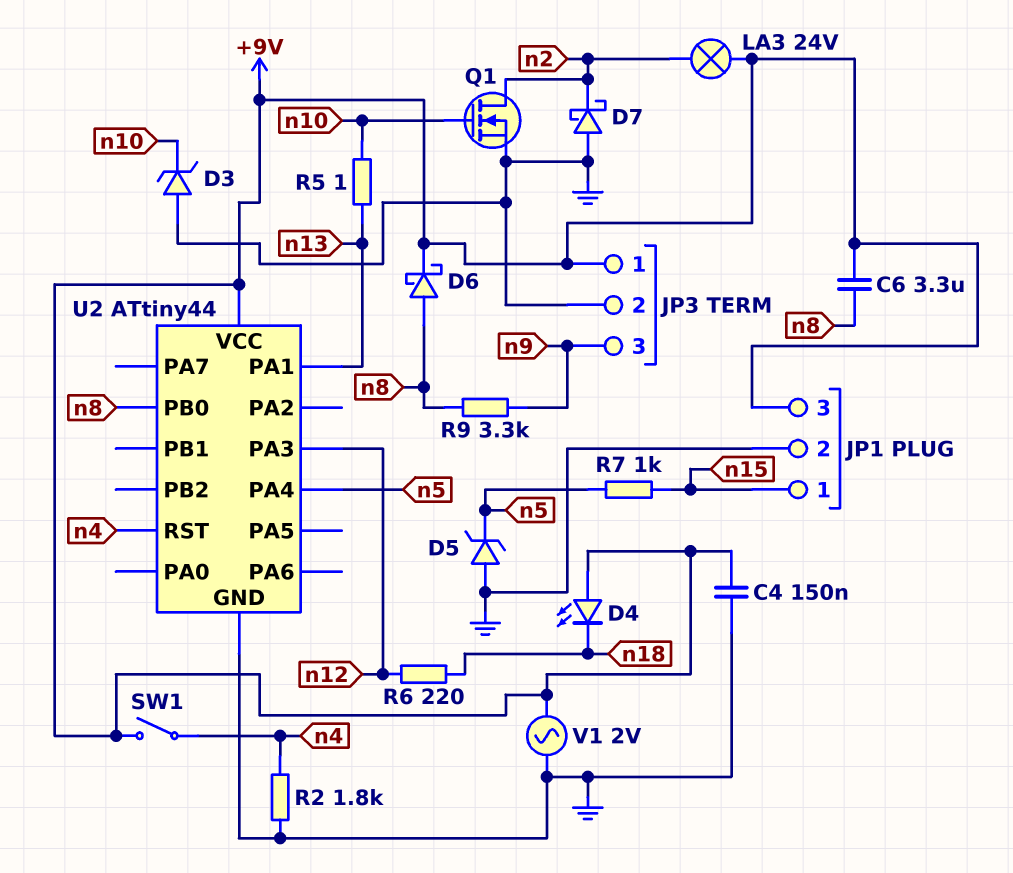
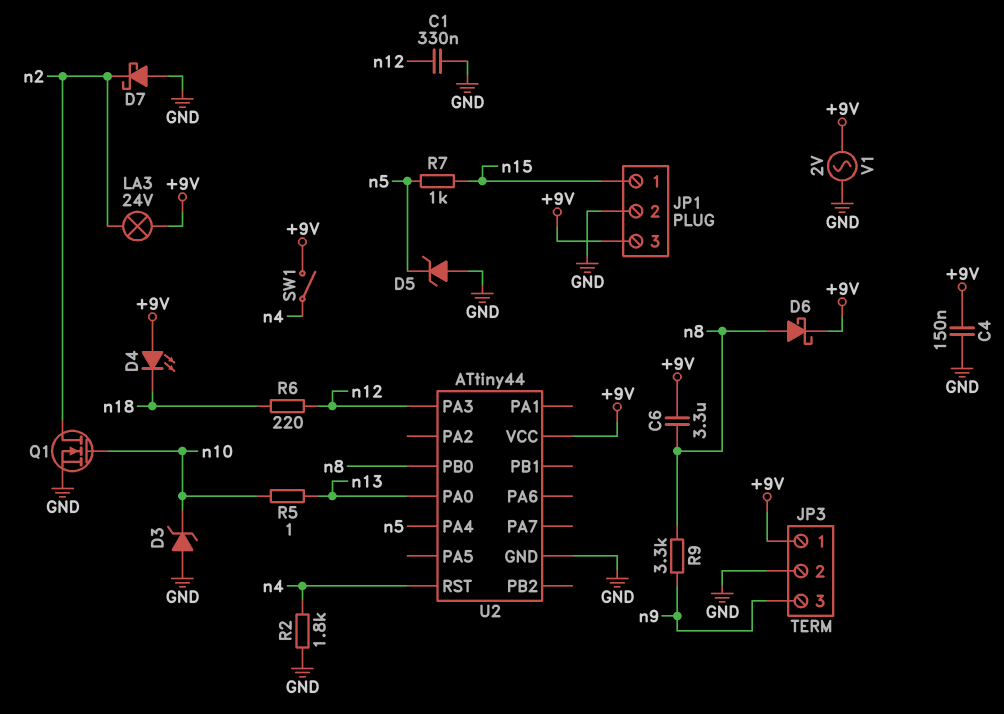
C1: none -> 330nF (GND, n12)
U2 pin PA0: none -> n13
U2 pin PA1: n13 -> none

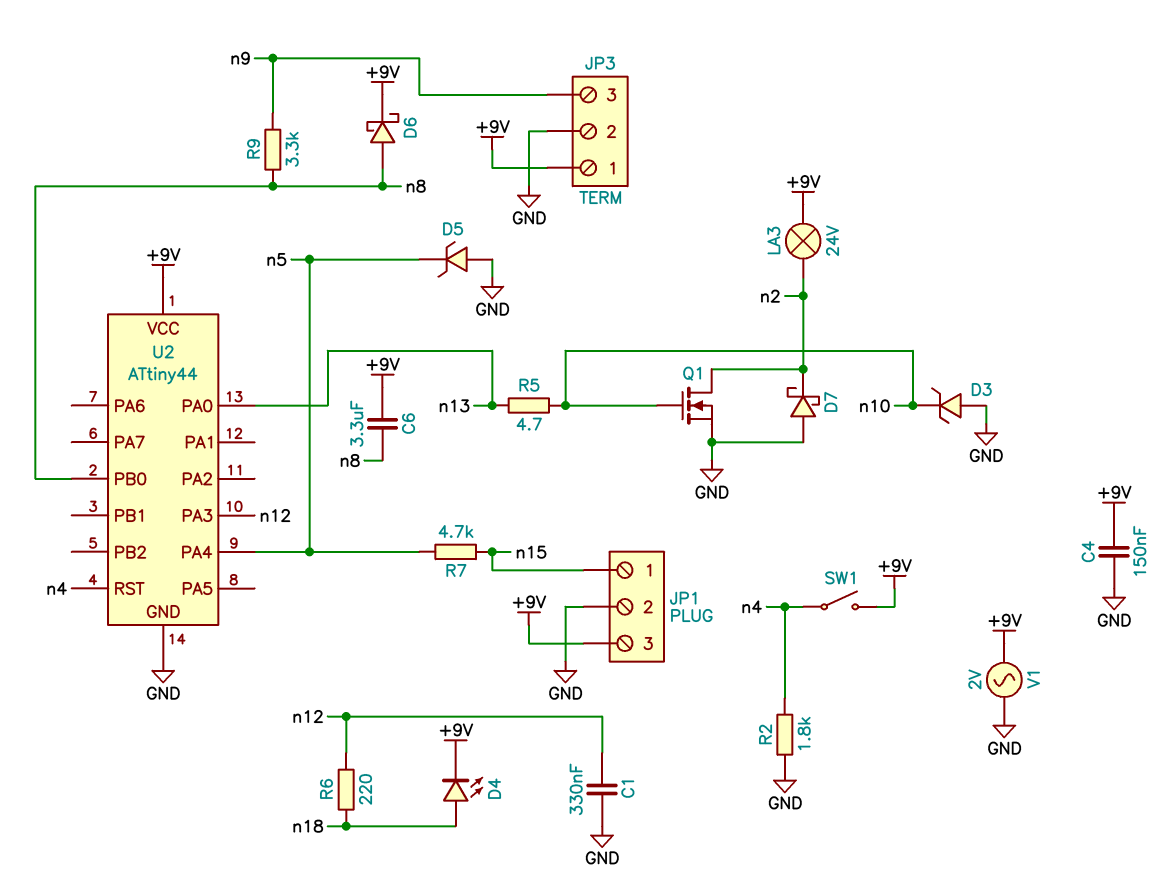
D4: LED (A +9V, K n18) -> LED (A n18, K +9V)
R5: 1 (n10, n13) -> 4.7 (n10, n13)
R7: 1k (n5, n15) -> 4.7k (n5, n15)

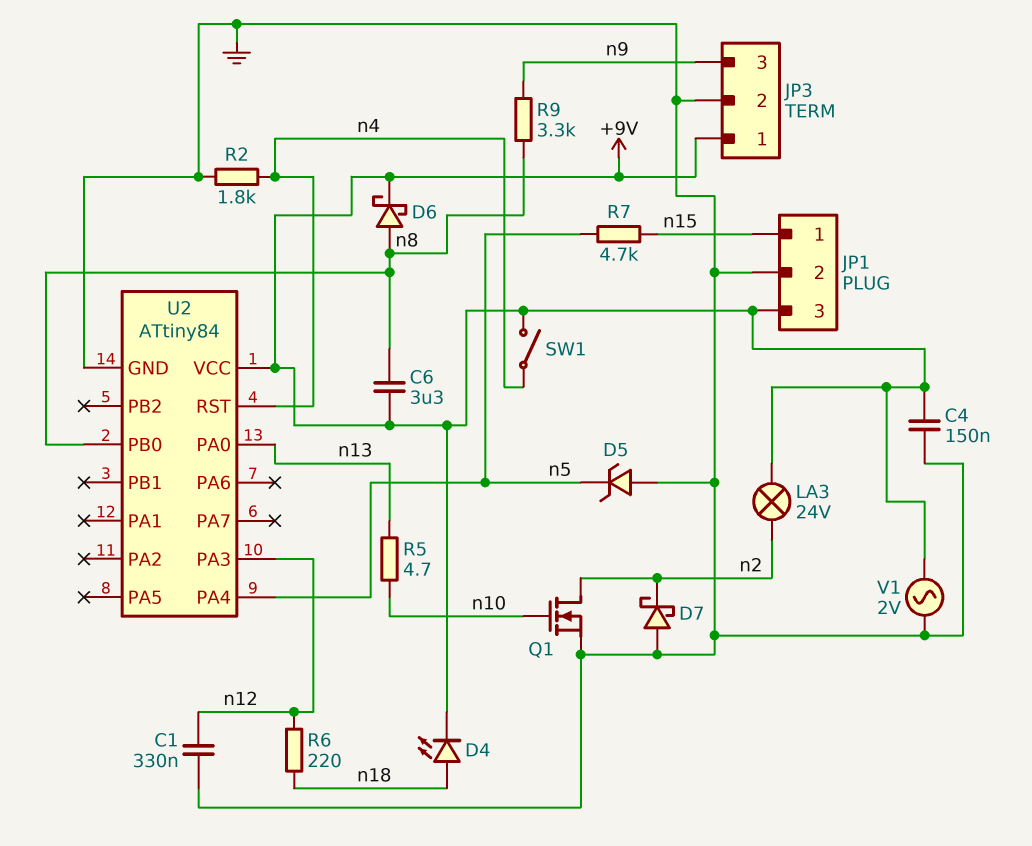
D3: zener (A GND, K n10) -> none
U2: ATtiny44 -> ATtiny84

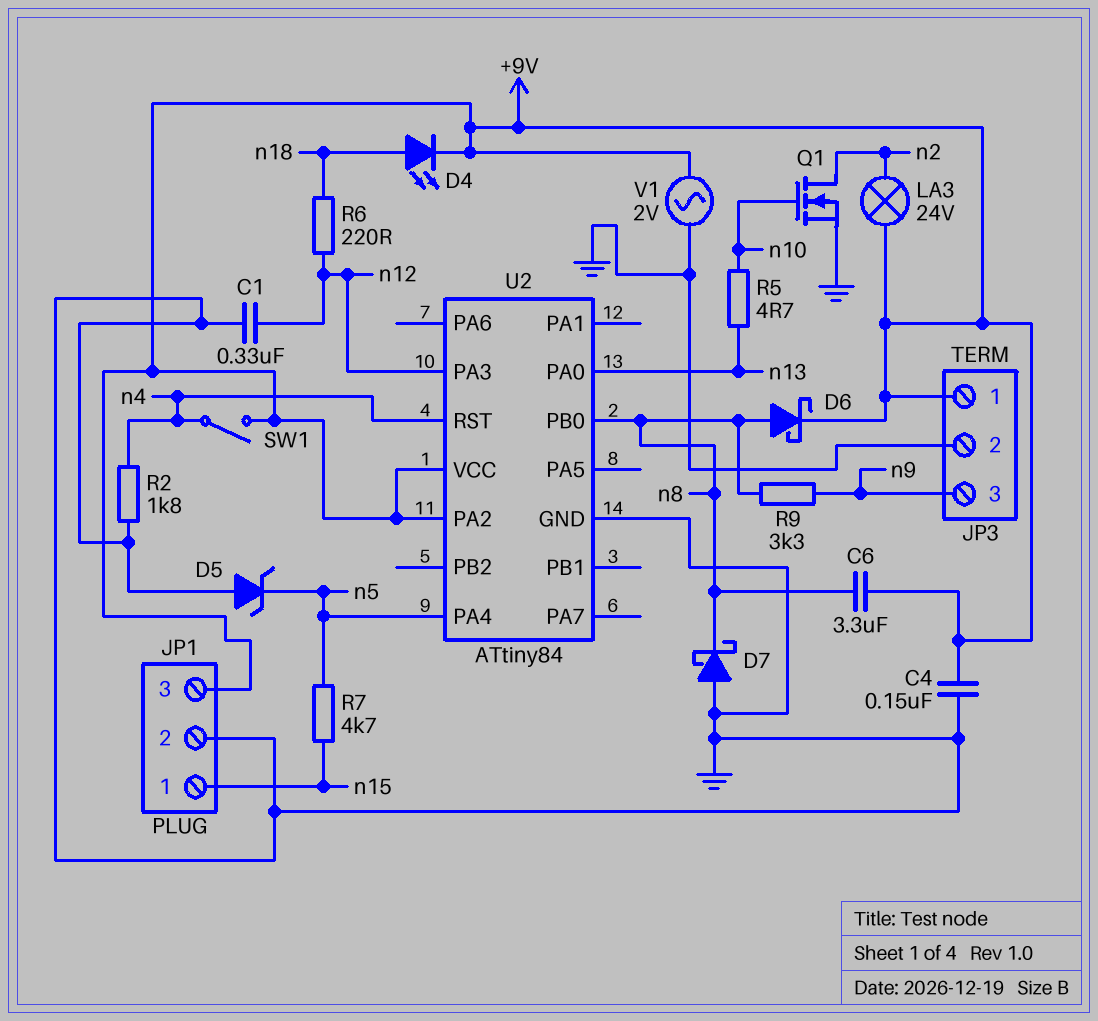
D7: schottky (A GND, K n2) -> schottky (A GND, K n8)
U2 pin PA2: none -> +9V

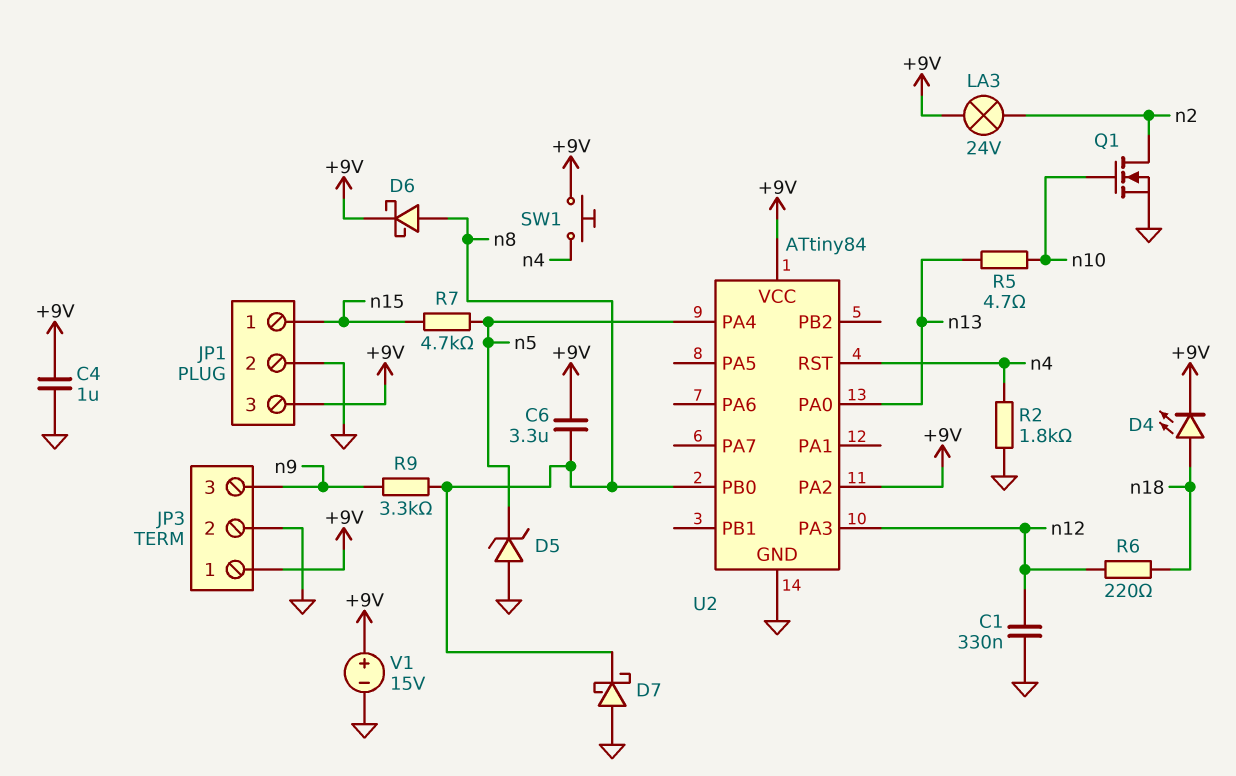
C4: 150nF (+9V, GND) -> 1uF (+9V, GND)
SW1: switch (+9V, n4) -> button (+9V, n4)
V1: AC 2V (+9V, GND) -> 15V (plus +9V, minus GND)

